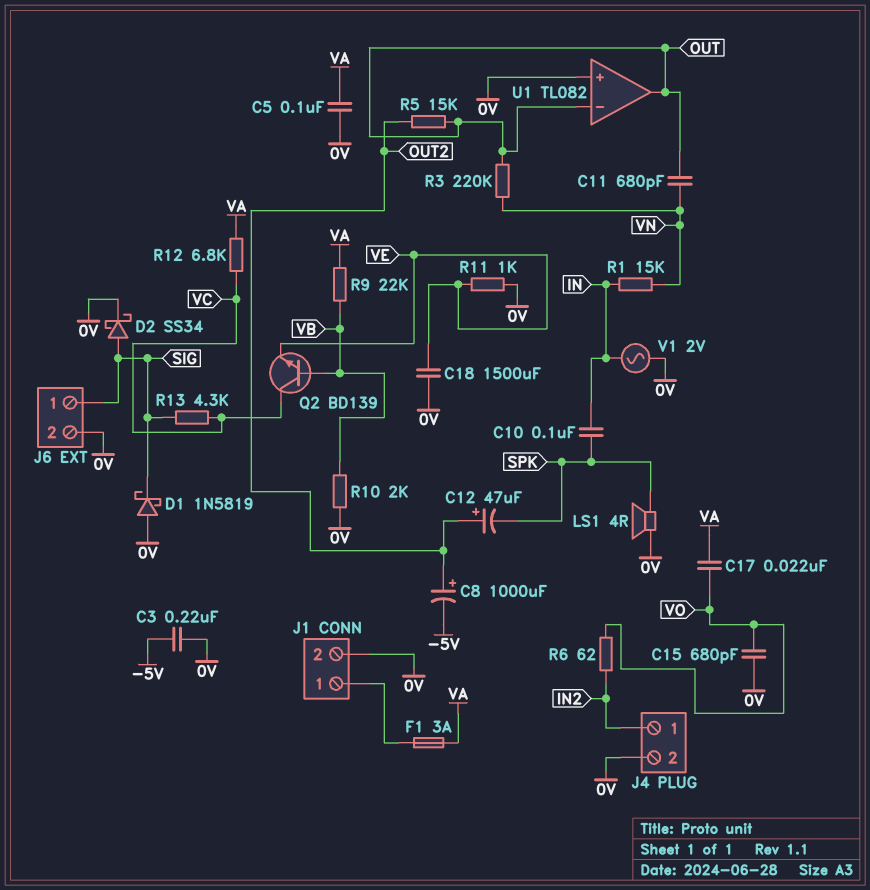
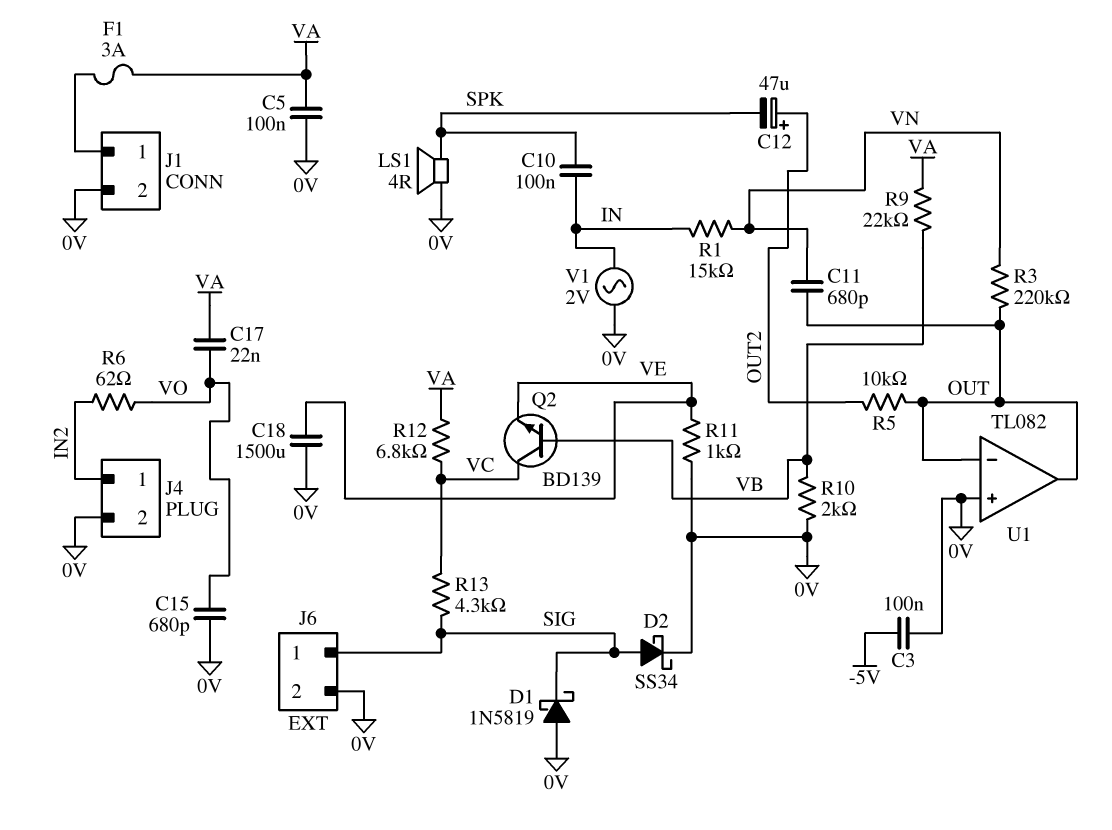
C3: 220nF (-5V, 0V) -> 100nF (-5V, 0V)
C8: 1000uF (plus OUT2, minus -5V) -> none
R5: 15k (OUT, OUT2) -> 10k (OUT, OUT2)

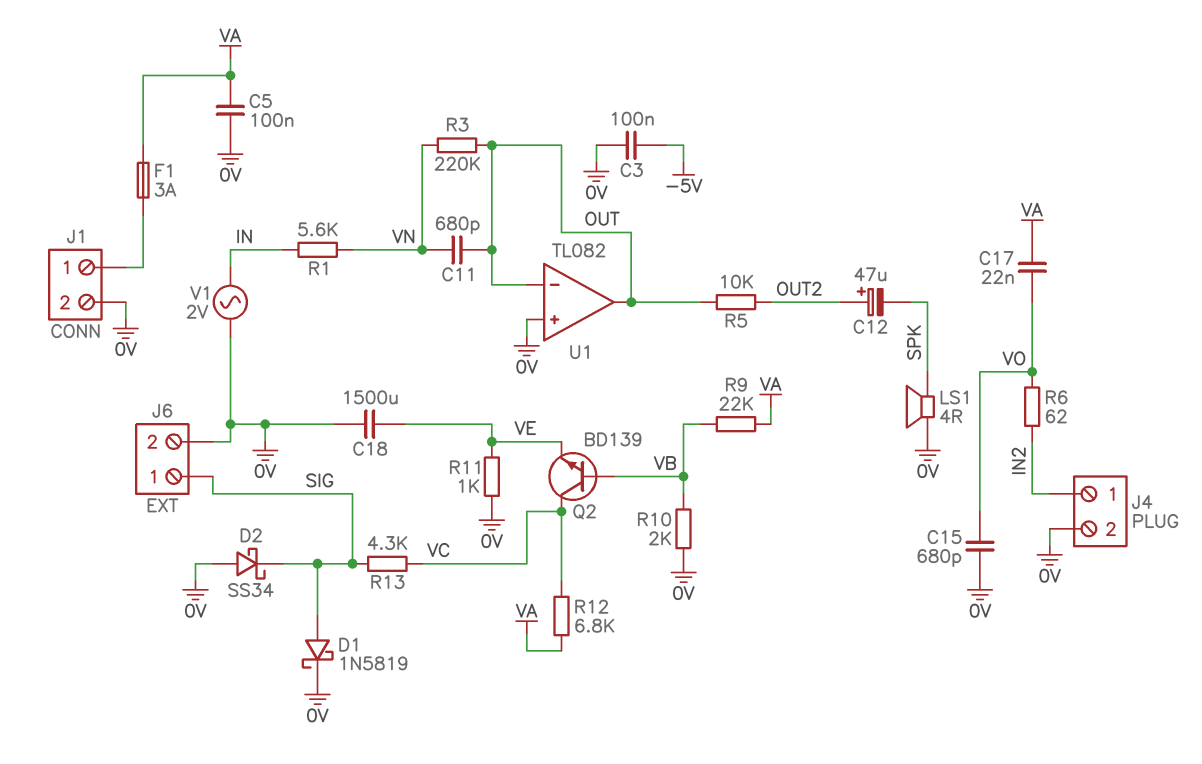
C10: 100nF (IN, SPK) -> none
D1: schottky 1N5819 (A 0V, K SIG) -> schottky 1N5819 (A SIG, K 0V)
D2: schottky SS34 (A SIG, K 0V) -> schottky SS34 (A 0V, K SIG)
R1: 15k (IN, VN) -> 5.6k (IN, VN)

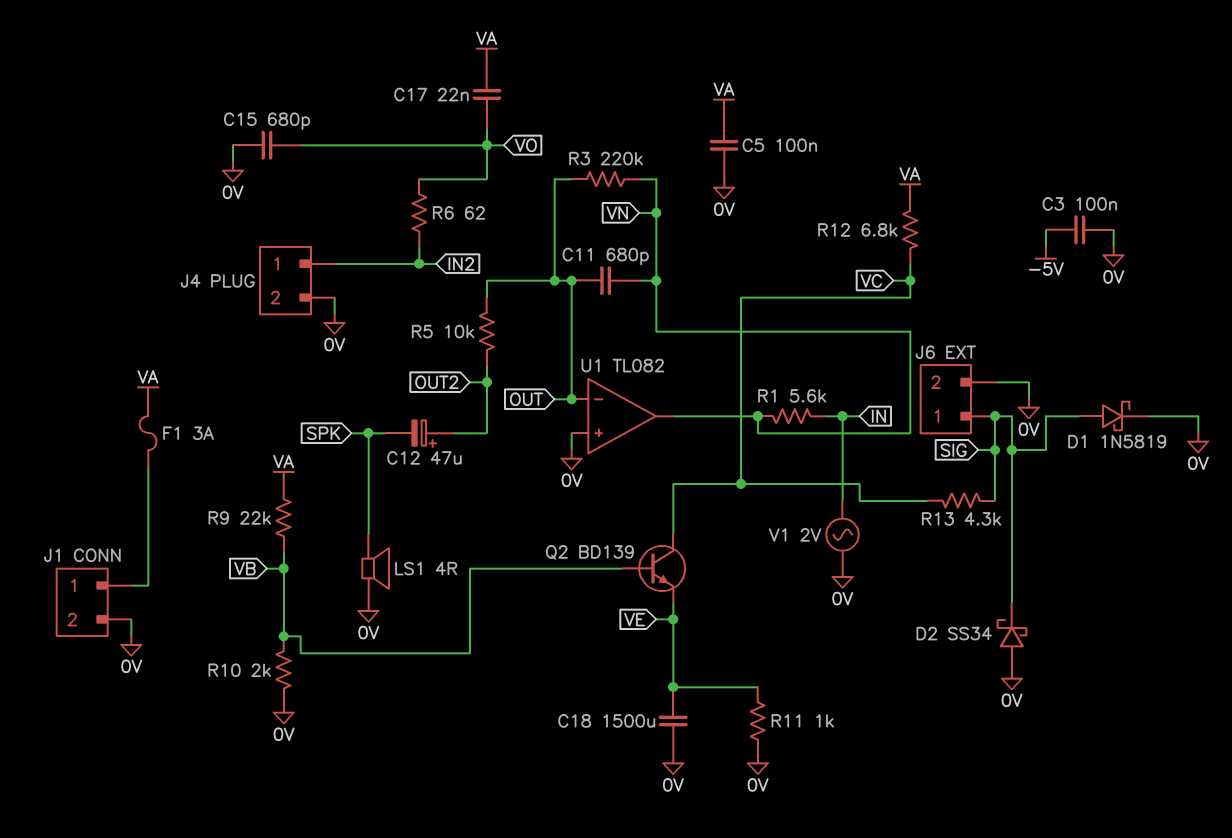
U1 pin out: OUT -> VN

